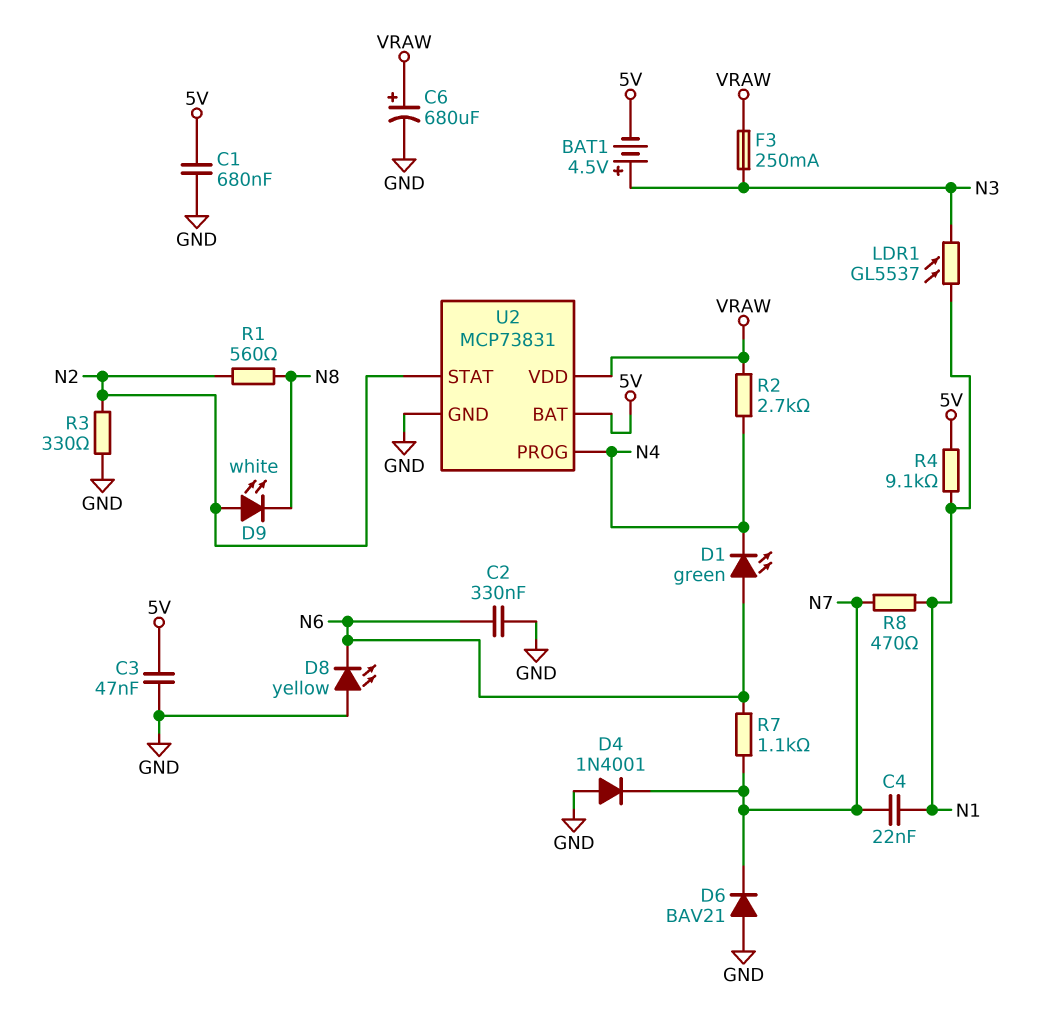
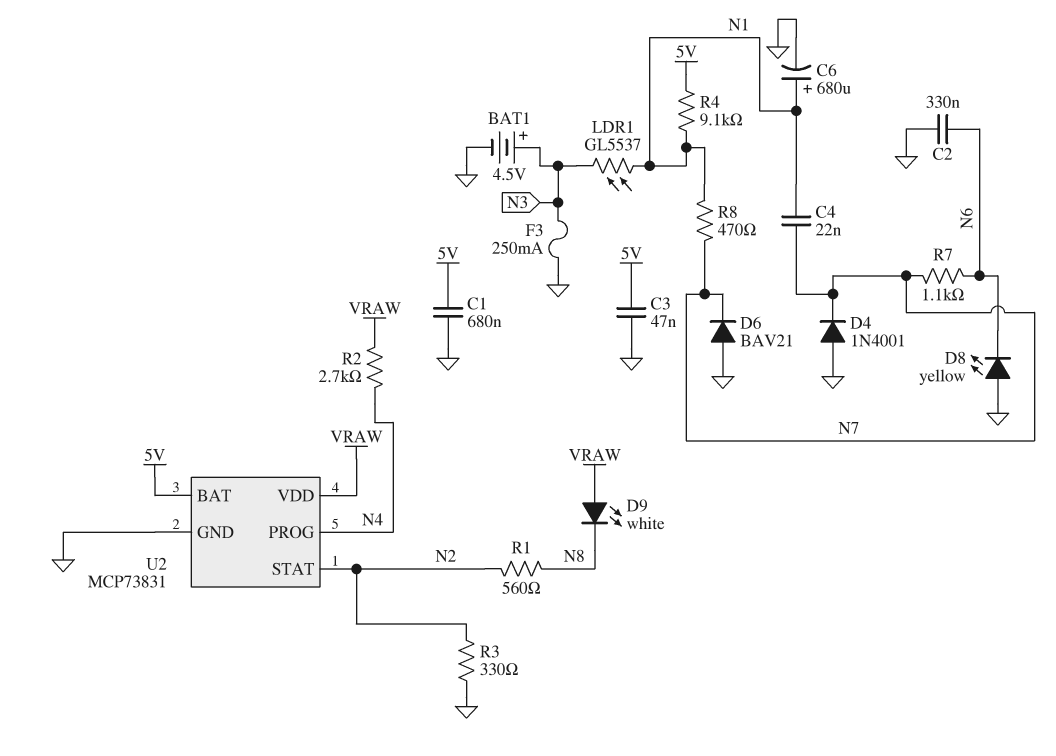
BAT1: 4.5V (plus N3, minus 5V) -> 4.5V (plus N3, minus GND)
C6: 680uF (plus VRAW, minus GND) -> 680uF (plus N1, minus GND)
D1: LED green (A N6, K N4) -> none
D9: LED white (A N2, K N8) -> LED white (A VRAW, K N8)
F3: 250mA (N3, VRAW) -> 250mA (GND, N3)

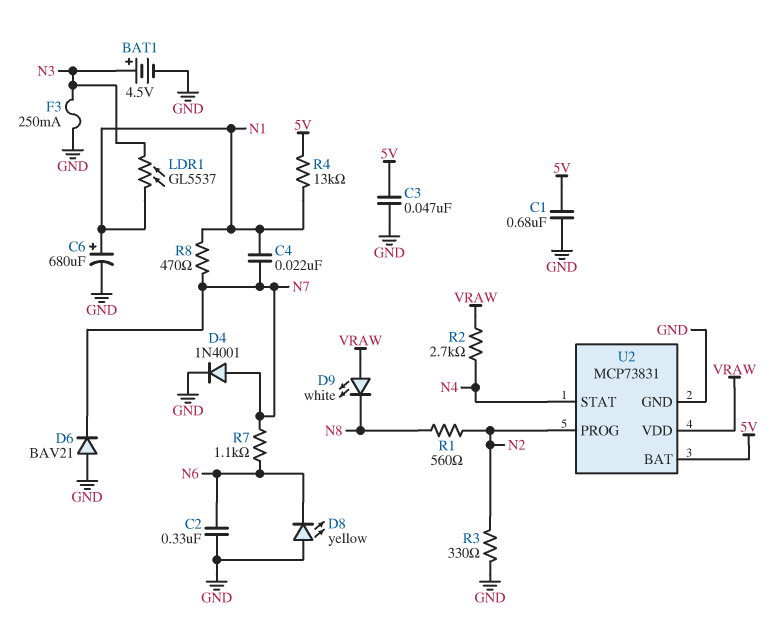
D4: diode 1N4001 (A GND, K N7) -> diode 1N4001 (A N7, K GND)
R4: 9.1k (5V, N1) -> 13k (5V, N1)
U2 pin PROG: N4 -> N2
U2 pin STAT: N2 -> N4

